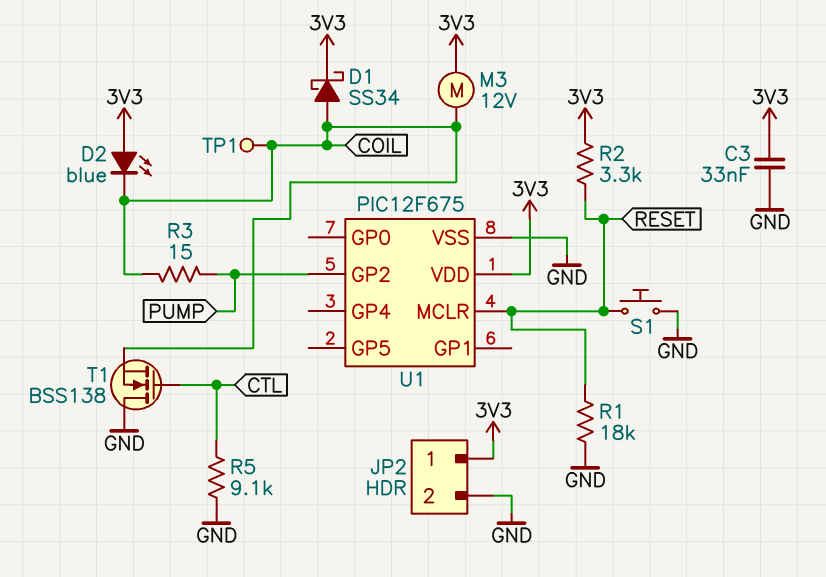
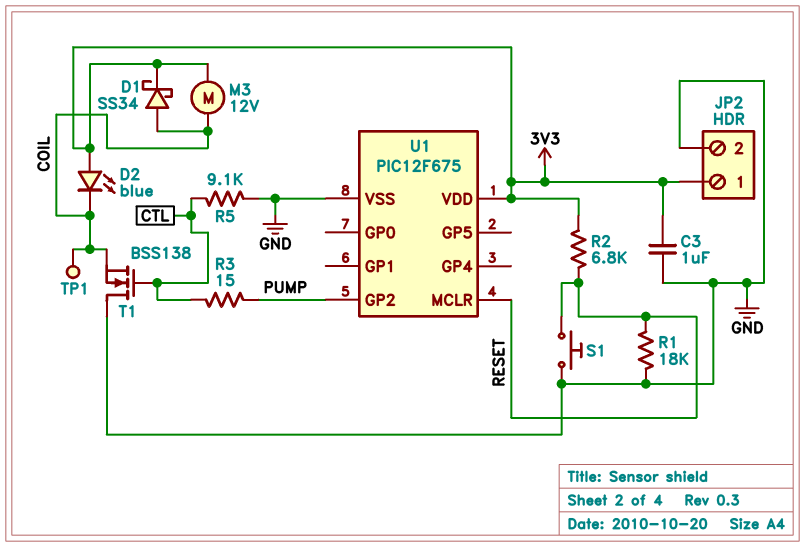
C3: 33nF (3V3, GND) -> 1uF (3V3, GND)
R2: 3.3k (3V3, RESET) -> 6.8k (3V3, RESET)
R3: 15 (COIL, PUMP) -> 15 (CTL, PUMP)

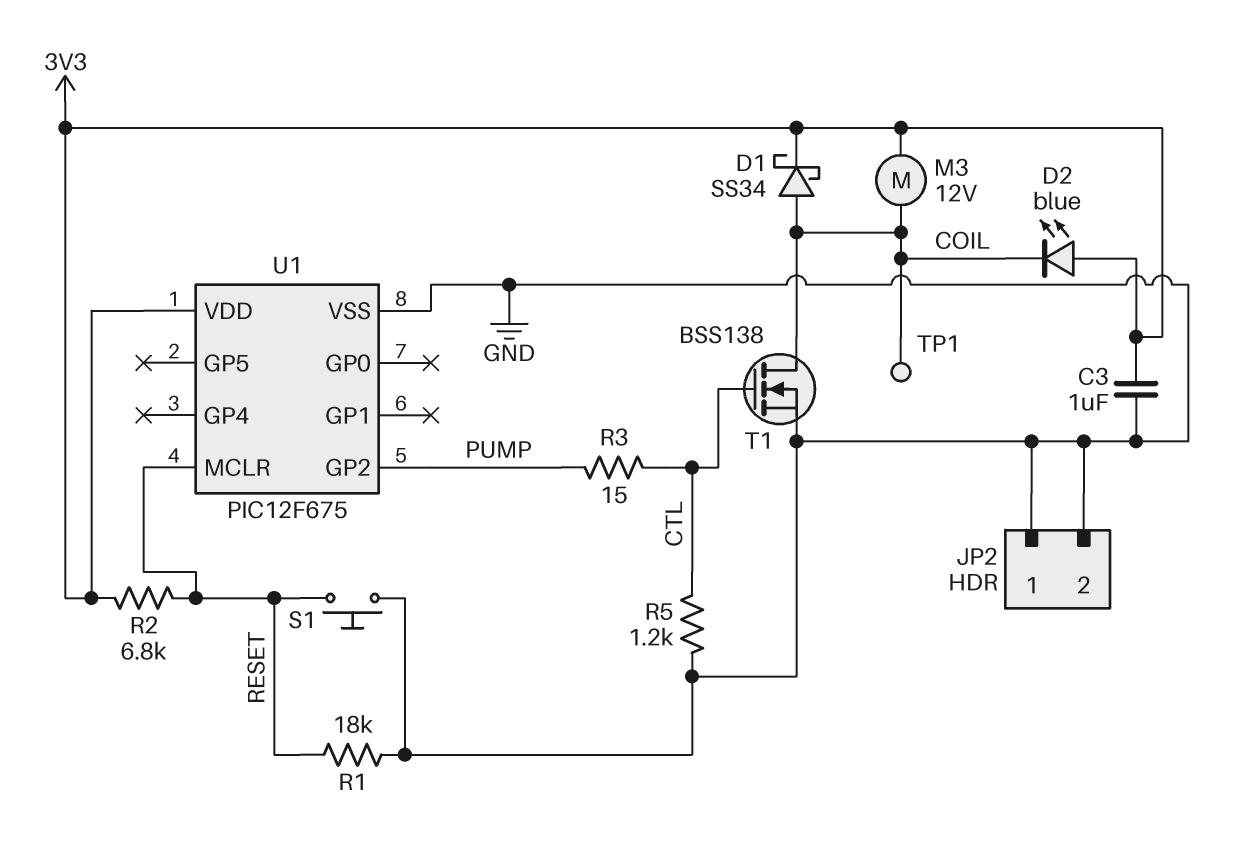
JP2 pin 1: 3V3 -> GND
R5: 9.1k (CTL, GND) -> 1.2k (CTL, GND)
T1: NMOS BSS138 (G CTL, D GND, S COIL) -> NMOS BSS138 (G CTL, D COIL, S GND)

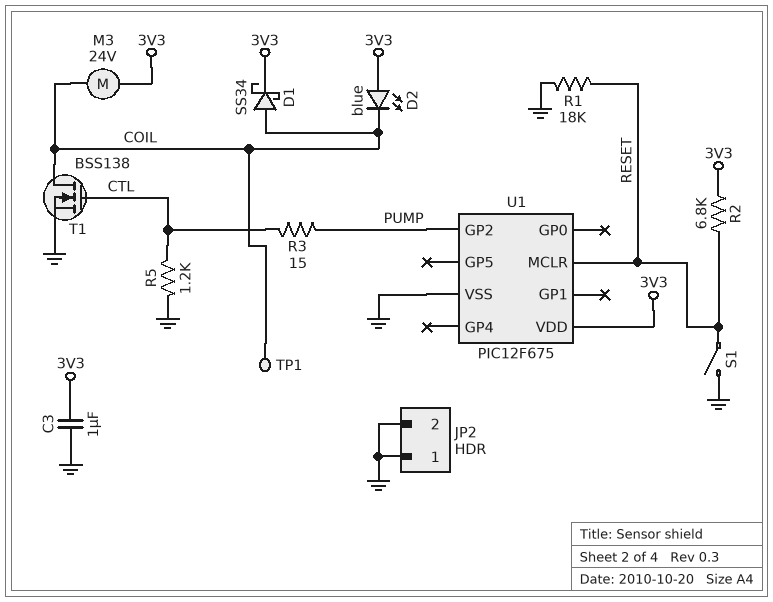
M3: motor 12V (3V3, COIL) -> motor 24V (3V3, COIL)
S1: button (GND, RESET) -> switch (GND, RESET)

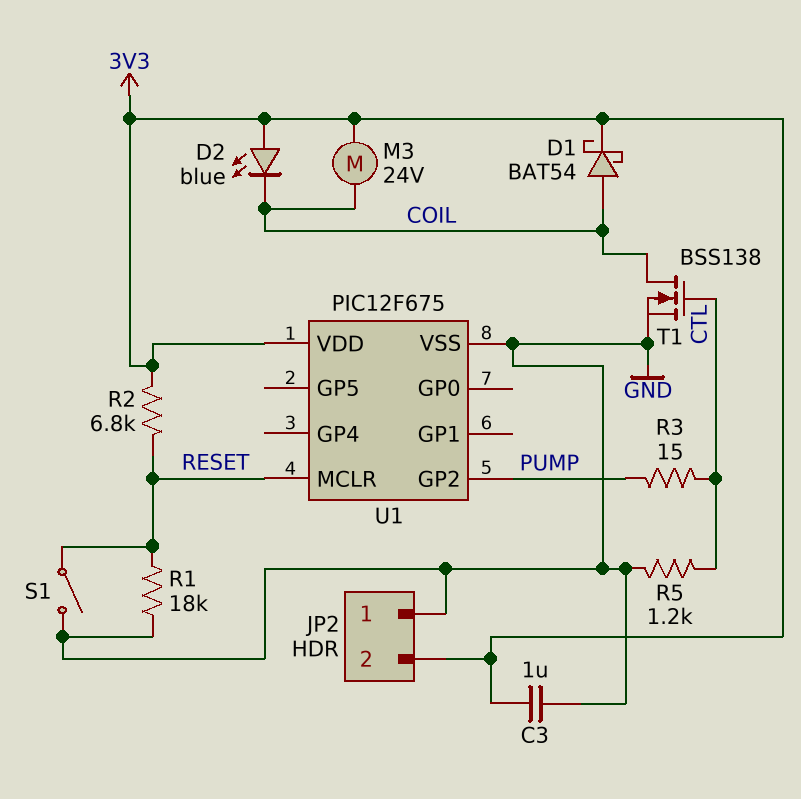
D1: schottky SS34 (A COIL, K 3V3) -> schottky BAT54 (A COIL, K 3V3)
JP2 pin 2: GND -> 3V3
TP1: test point (COIL) -> none

